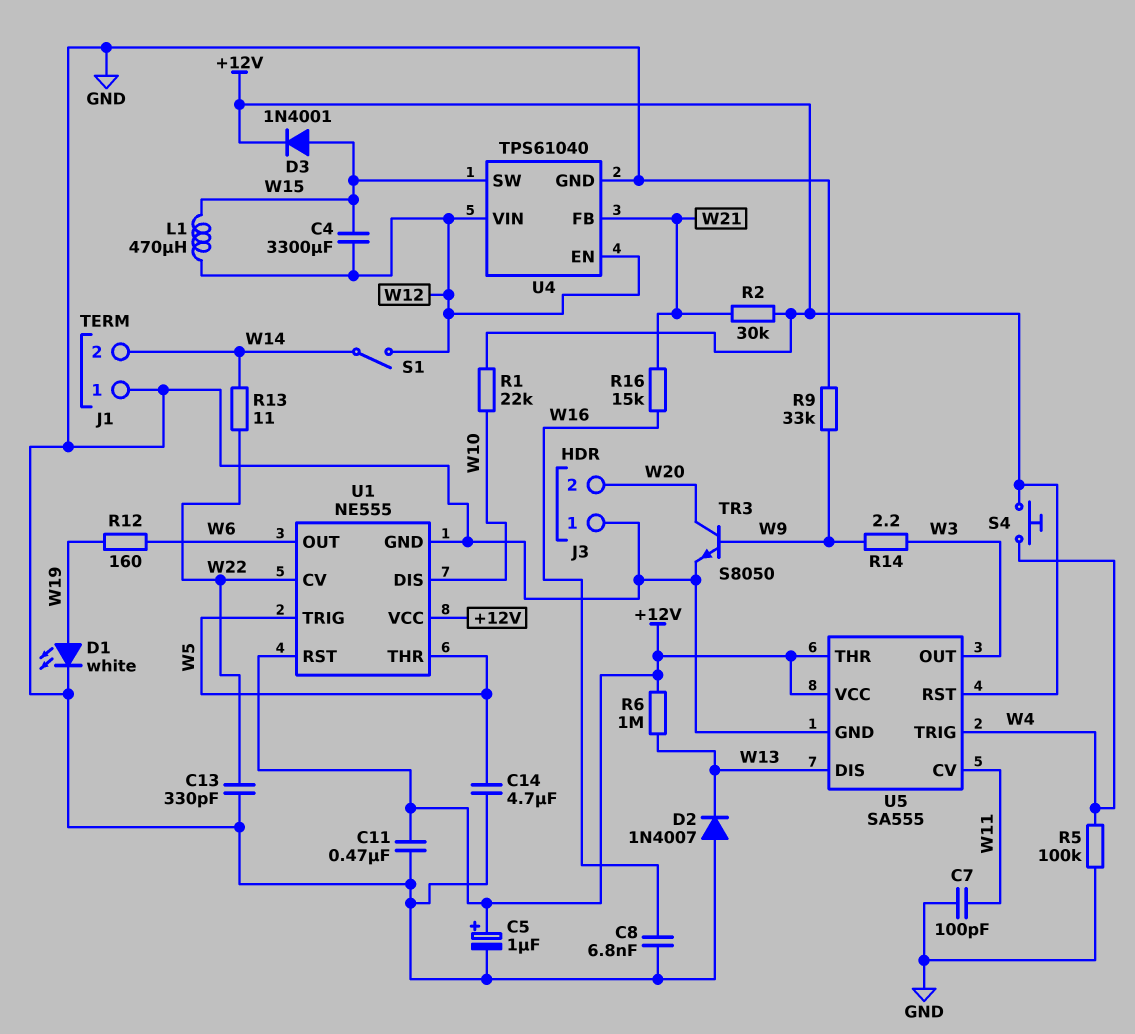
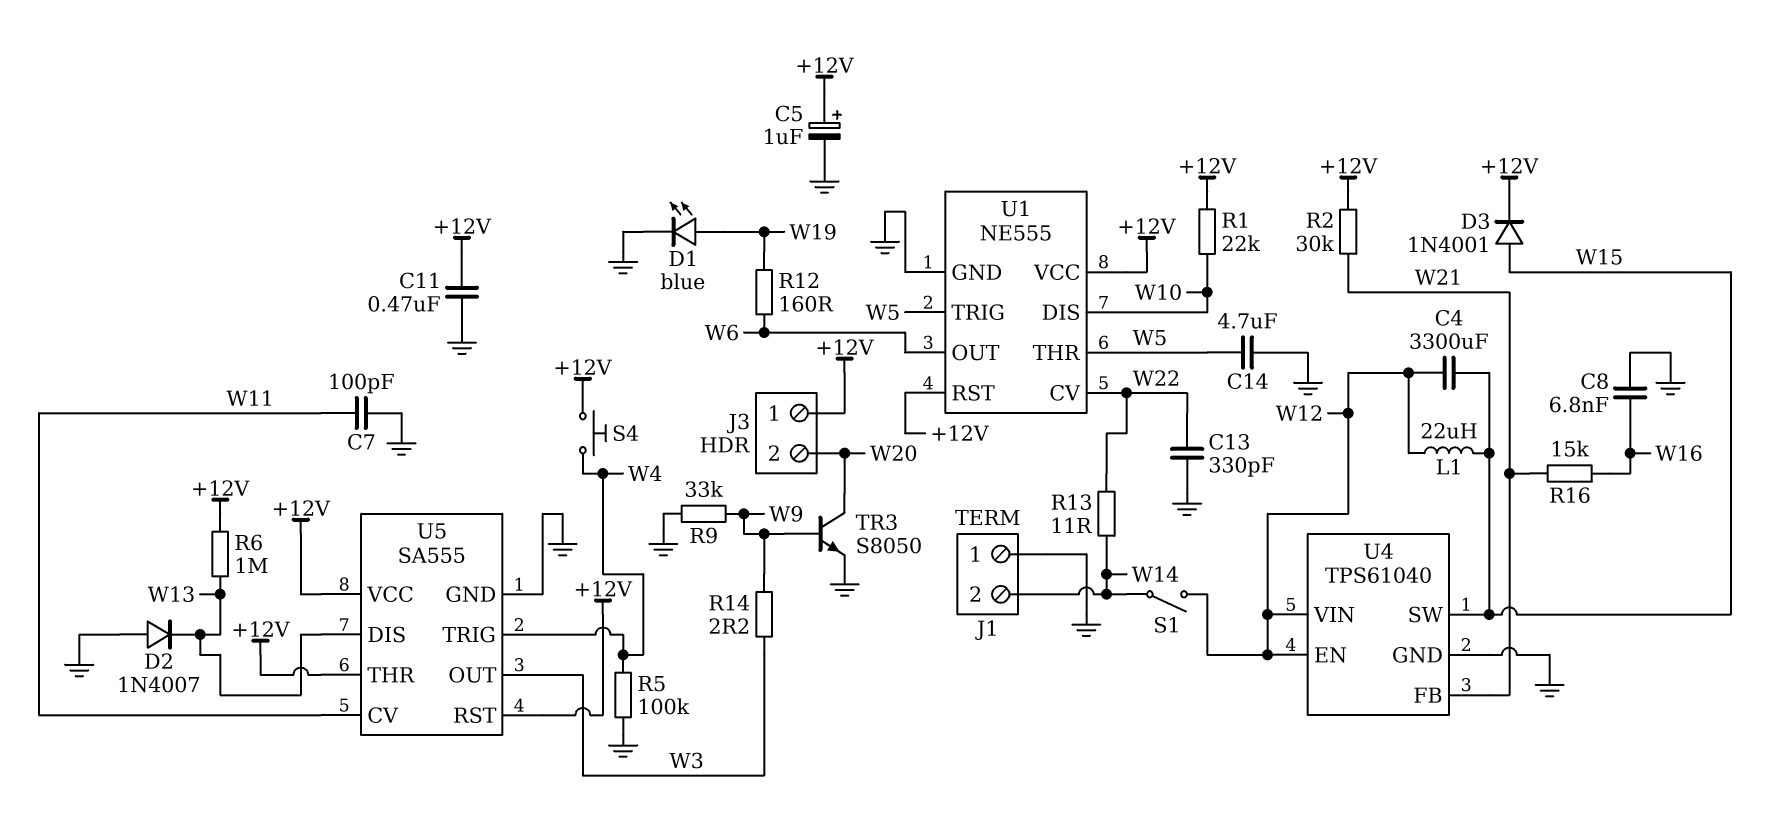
D1: LED white (A W19, K GND) -> LED blue (A W19, K GND)
J3 pin 1: GND -> +12V
L1: 470uH (W12, W15) -> 22uH (W12, W15)

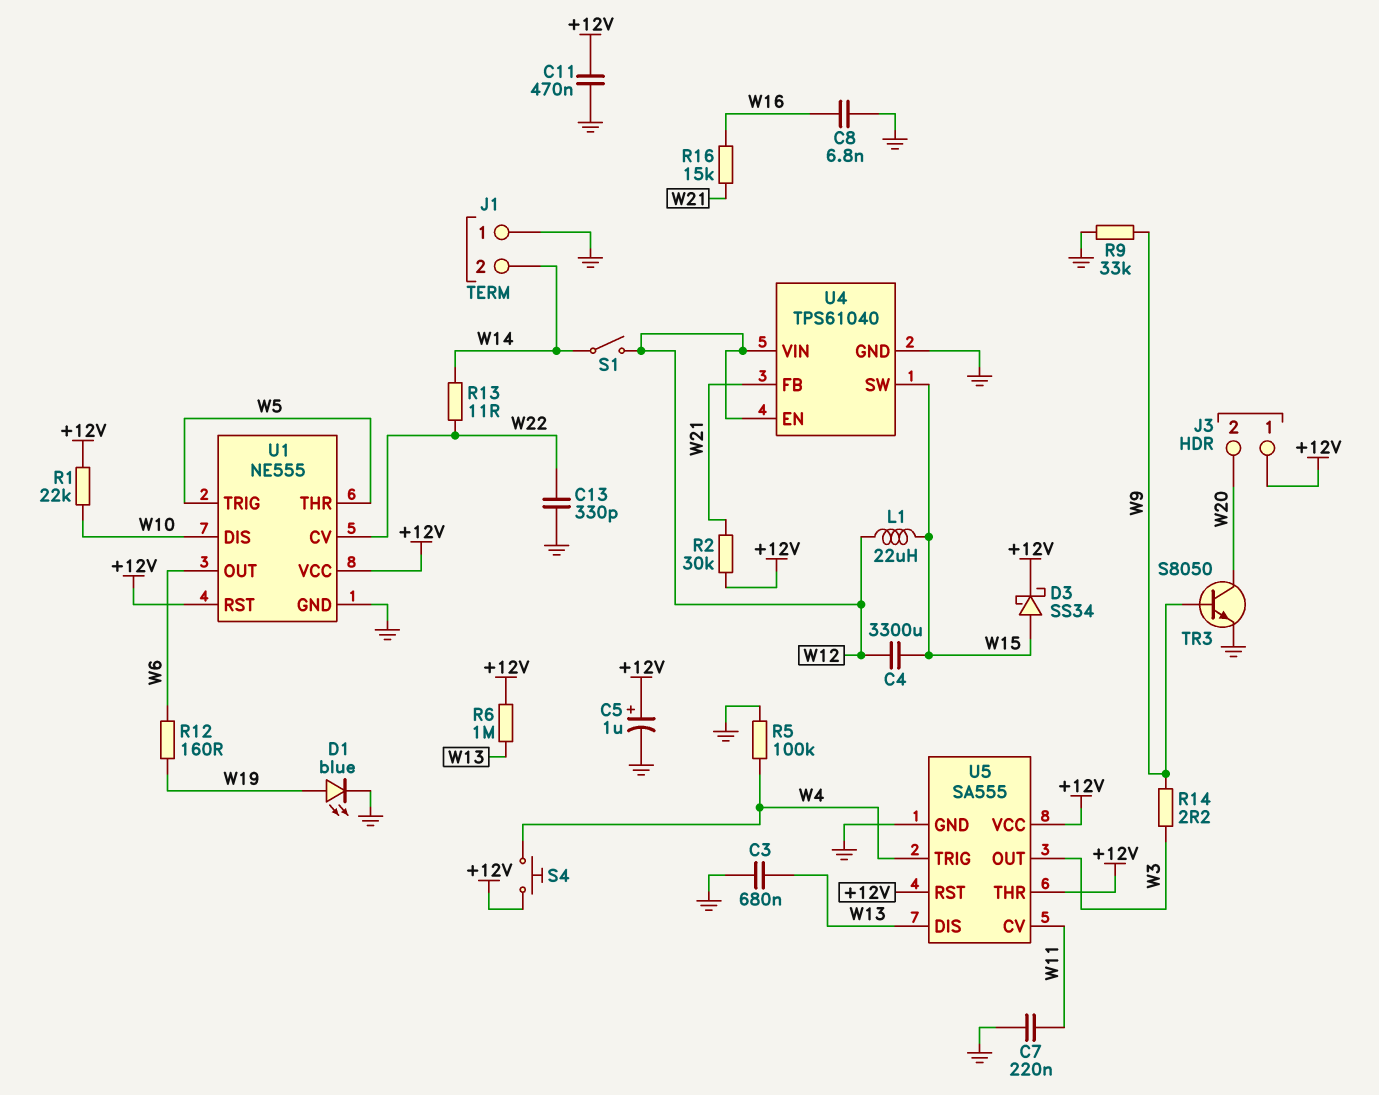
C3: none -> 680nF (GND, W13)
C7: 100pF (GND, W11) -> 220nF (GND, W11)
C14: 4.7uF (GND, W5) -> none
D2: diode 1N4007 (A GND, K W13) -> none
D3: diode 1N4001 (A W15, K +12V) -> schottky SS34 (A W15, K +12V)

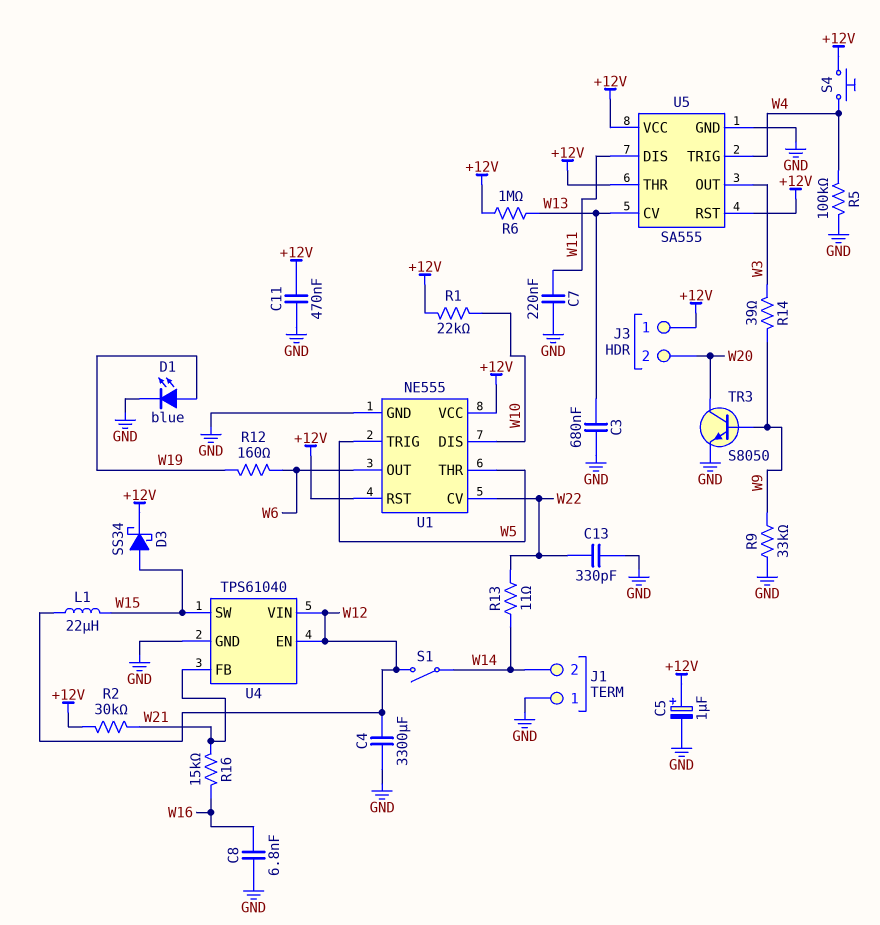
C4: 3300uF (W12, W15) -> 3300uF (GND, W12)
R14: 2.2 (W3, W9) -> 39 (W3, W9)
U5 pin CV: W11 -> W13
U5 pin DIS: W13 -> W11

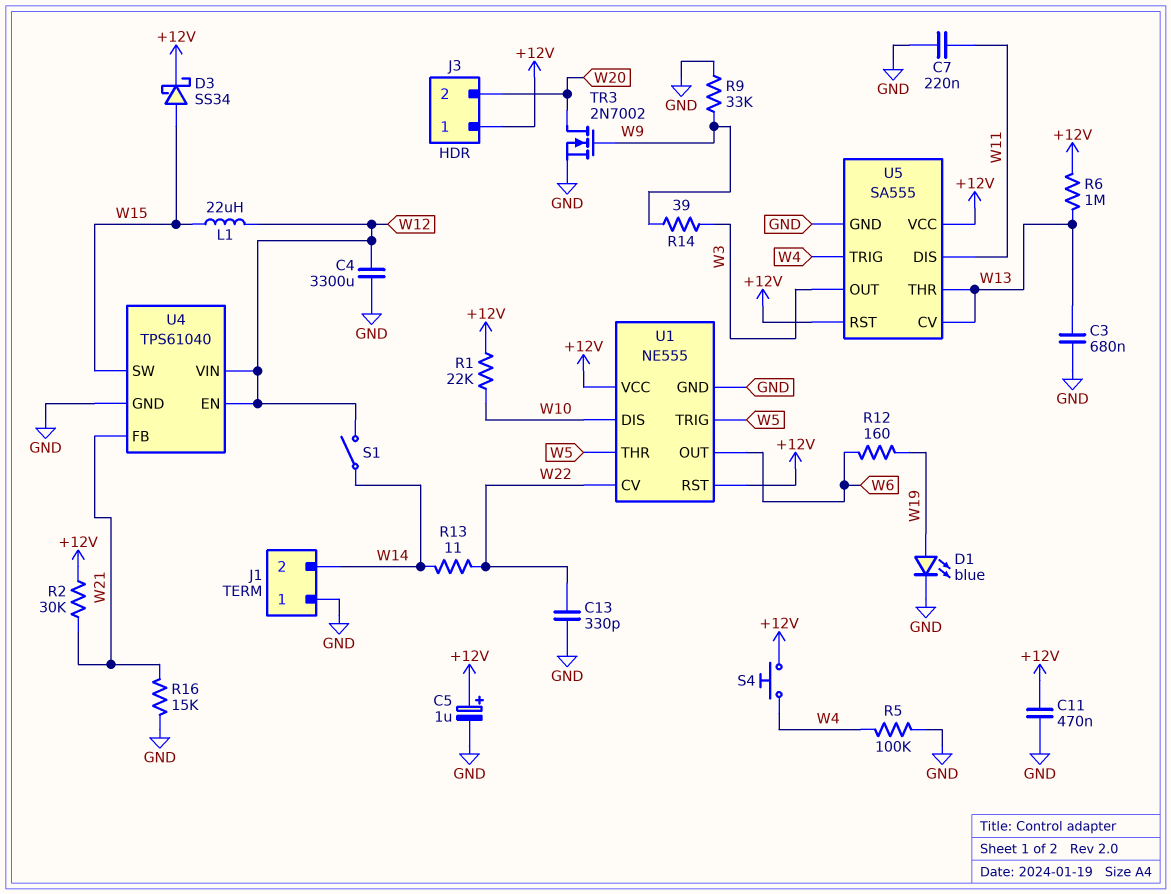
C8: 6.8nF (GND, W16) -> none
R16: 15k (W16, W21) -> 15k (GND, W21)
TR3: NPN S8050 (B W9, C W20, E GND) -> NMOS 2N7002 (G W9, D W20, S GND)
U5 pin THR: +12V -> W13

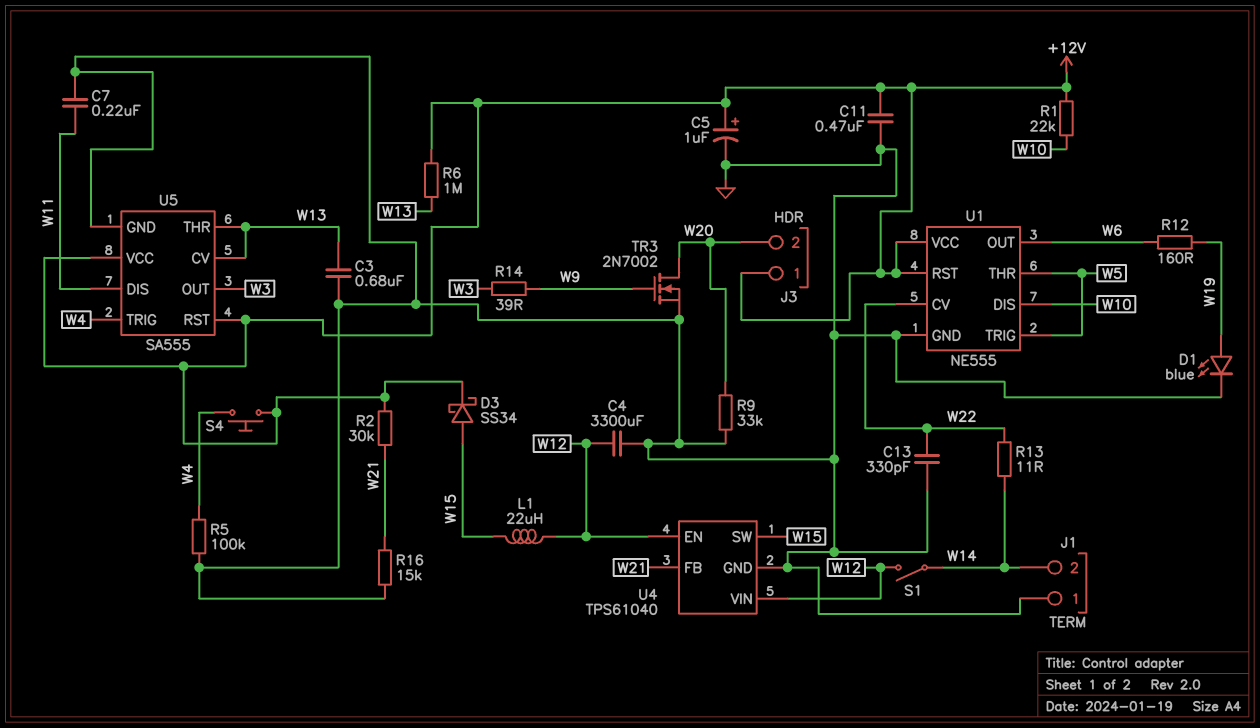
R9: 33k (GND, W9) -> 33k (GND, W20)

